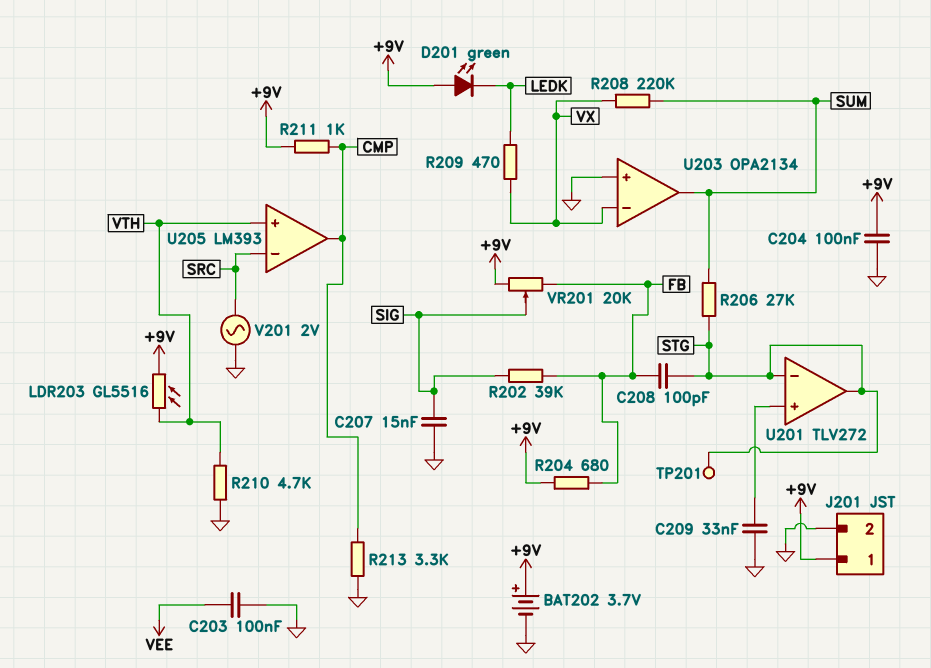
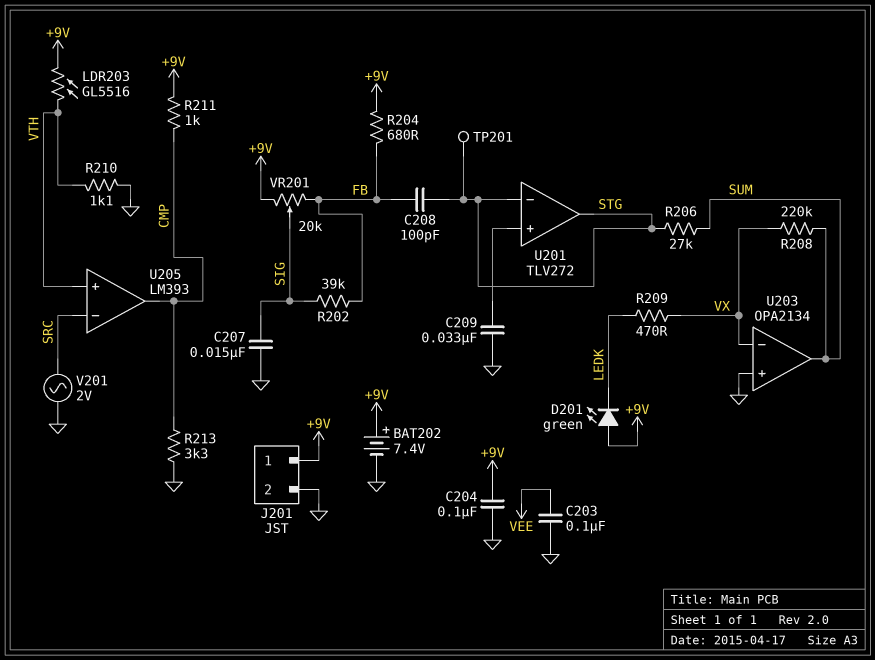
BAT202: 3.7V (plus +9V, minus GND) -> 7.4V (plus +9V, minus GND)
R210: 4.7k (GND, VTH) -> 1.1k (GND, VTH)

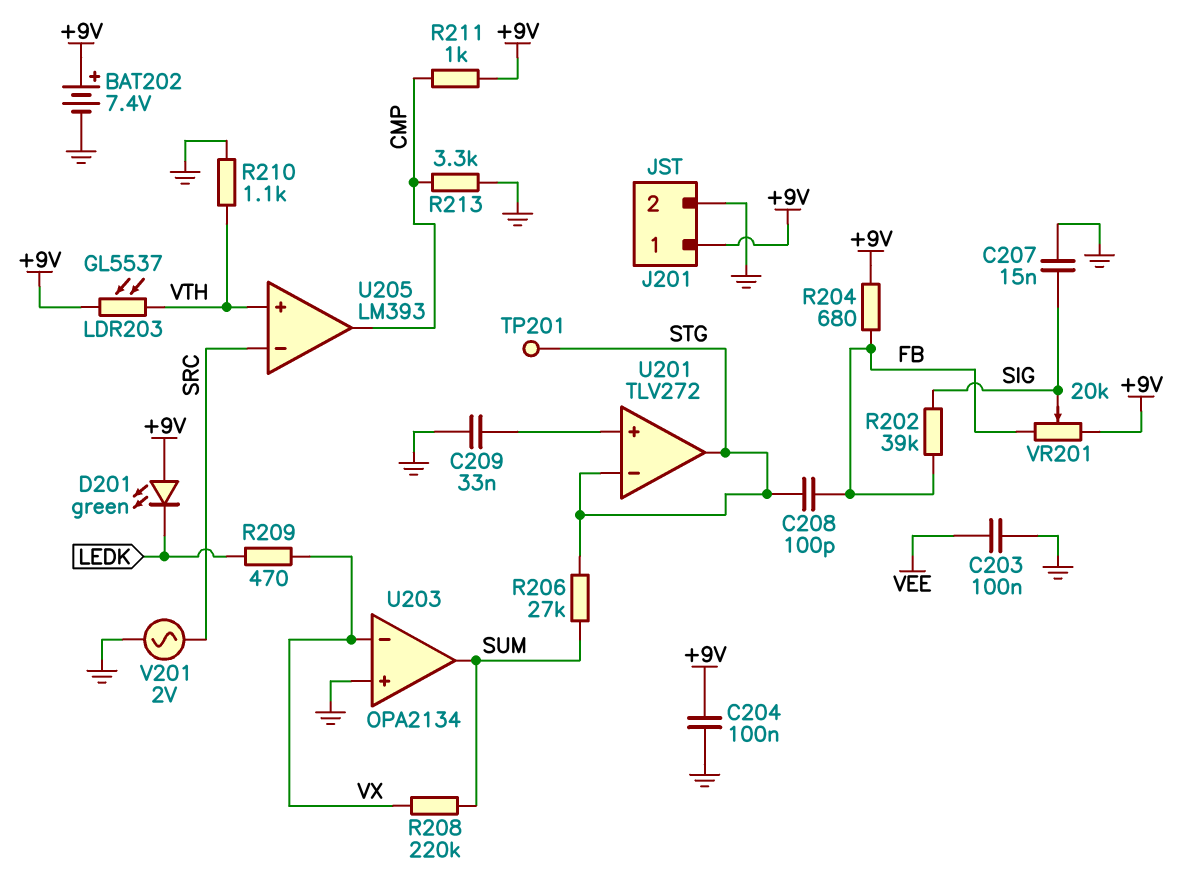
LDR203: GL5516 (+9V, VTH) -> GL5537 (+9V, VTH)

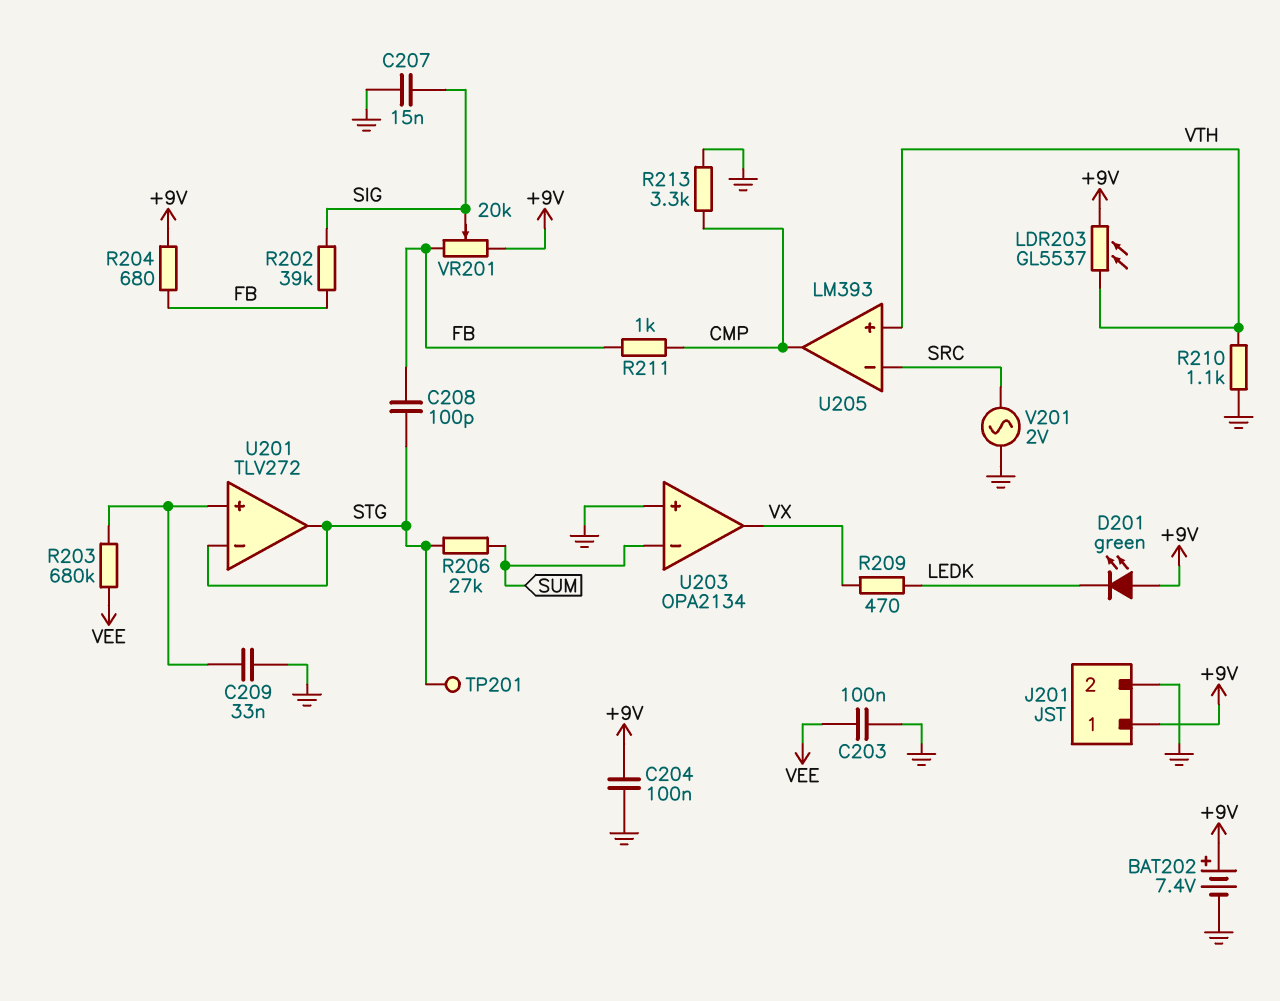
R203: none -> 680k (U201/in+, VEE)
R208: 220k (SUM, VX) -> none
R211: 1k (+9V, CMP) -> 1k (CMP, FB)
U203 pin in-: VX -> SUM
U203 pin out: SUM -> VX

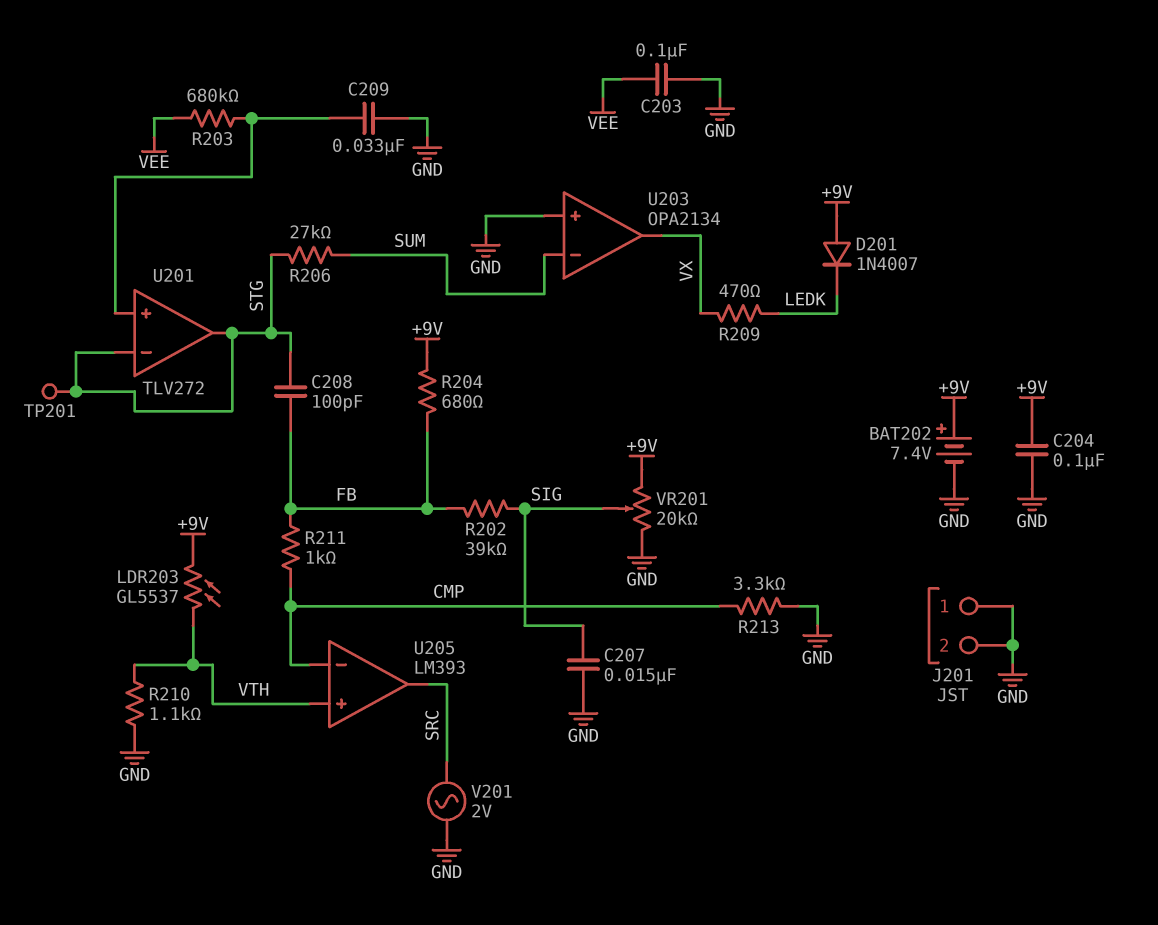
D201: LED green (A +9V, K LEDK) -> diode 1N4007 (A +9V, K LEDK)
J201 pin 1: +9V -> GND
U205 pin in-: SRC -> CMP
U205 pin out: CMP -> SRC
VR201: 20k (+9V, FB, wiper SIG) -> 20k (+9V, GND, wiper SIG)

